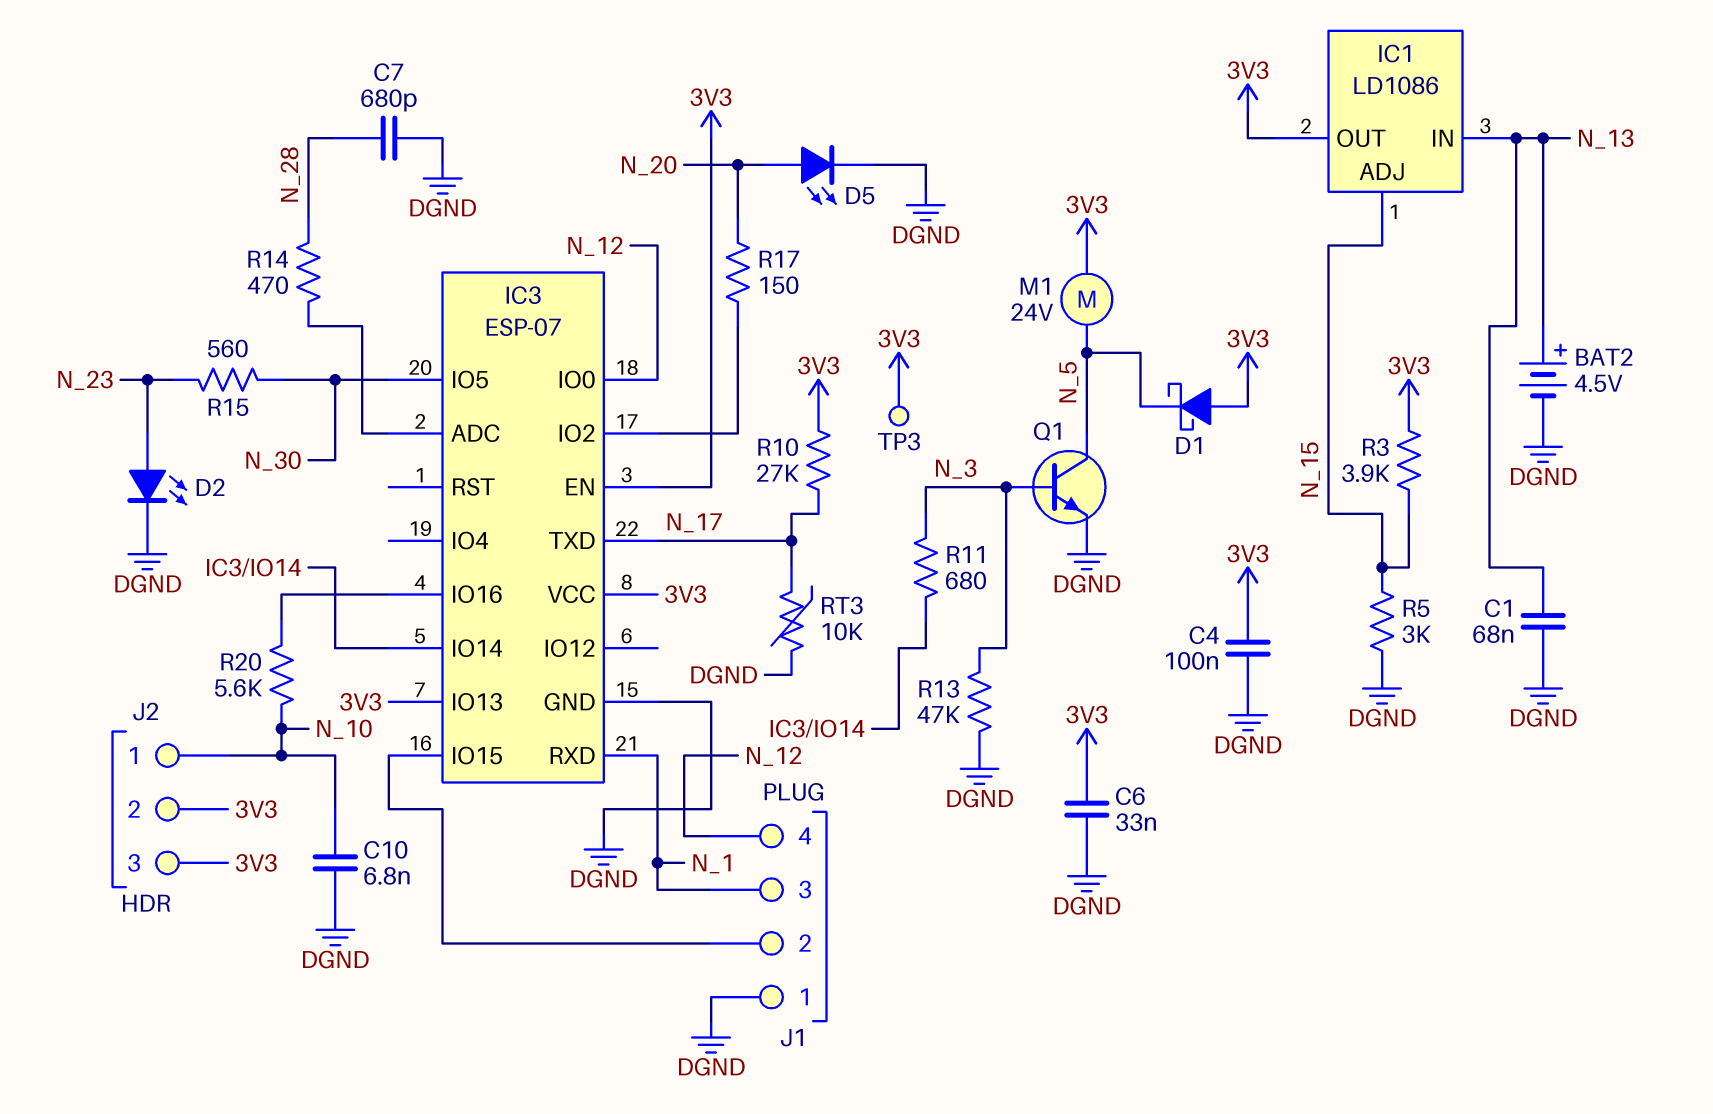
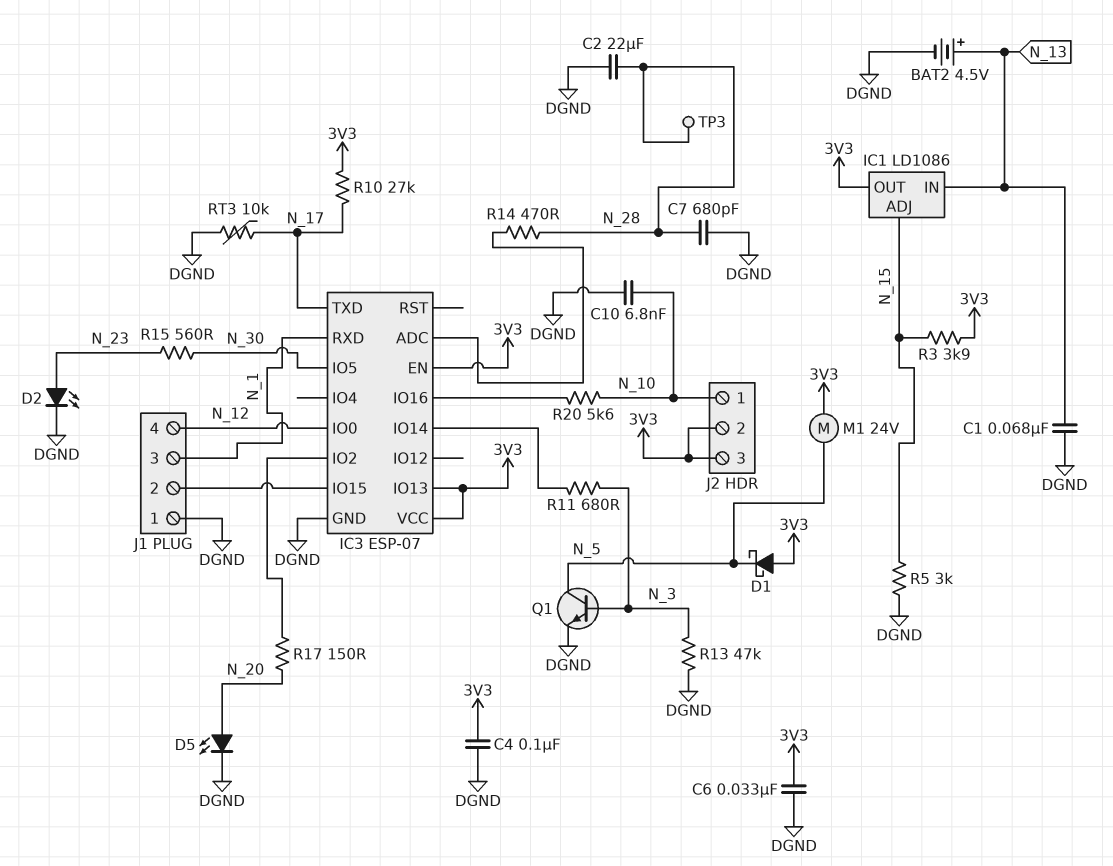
C2: none -> 22uF (DGND, N_28)
TP3: test point (3V3) -> test point (N_28)

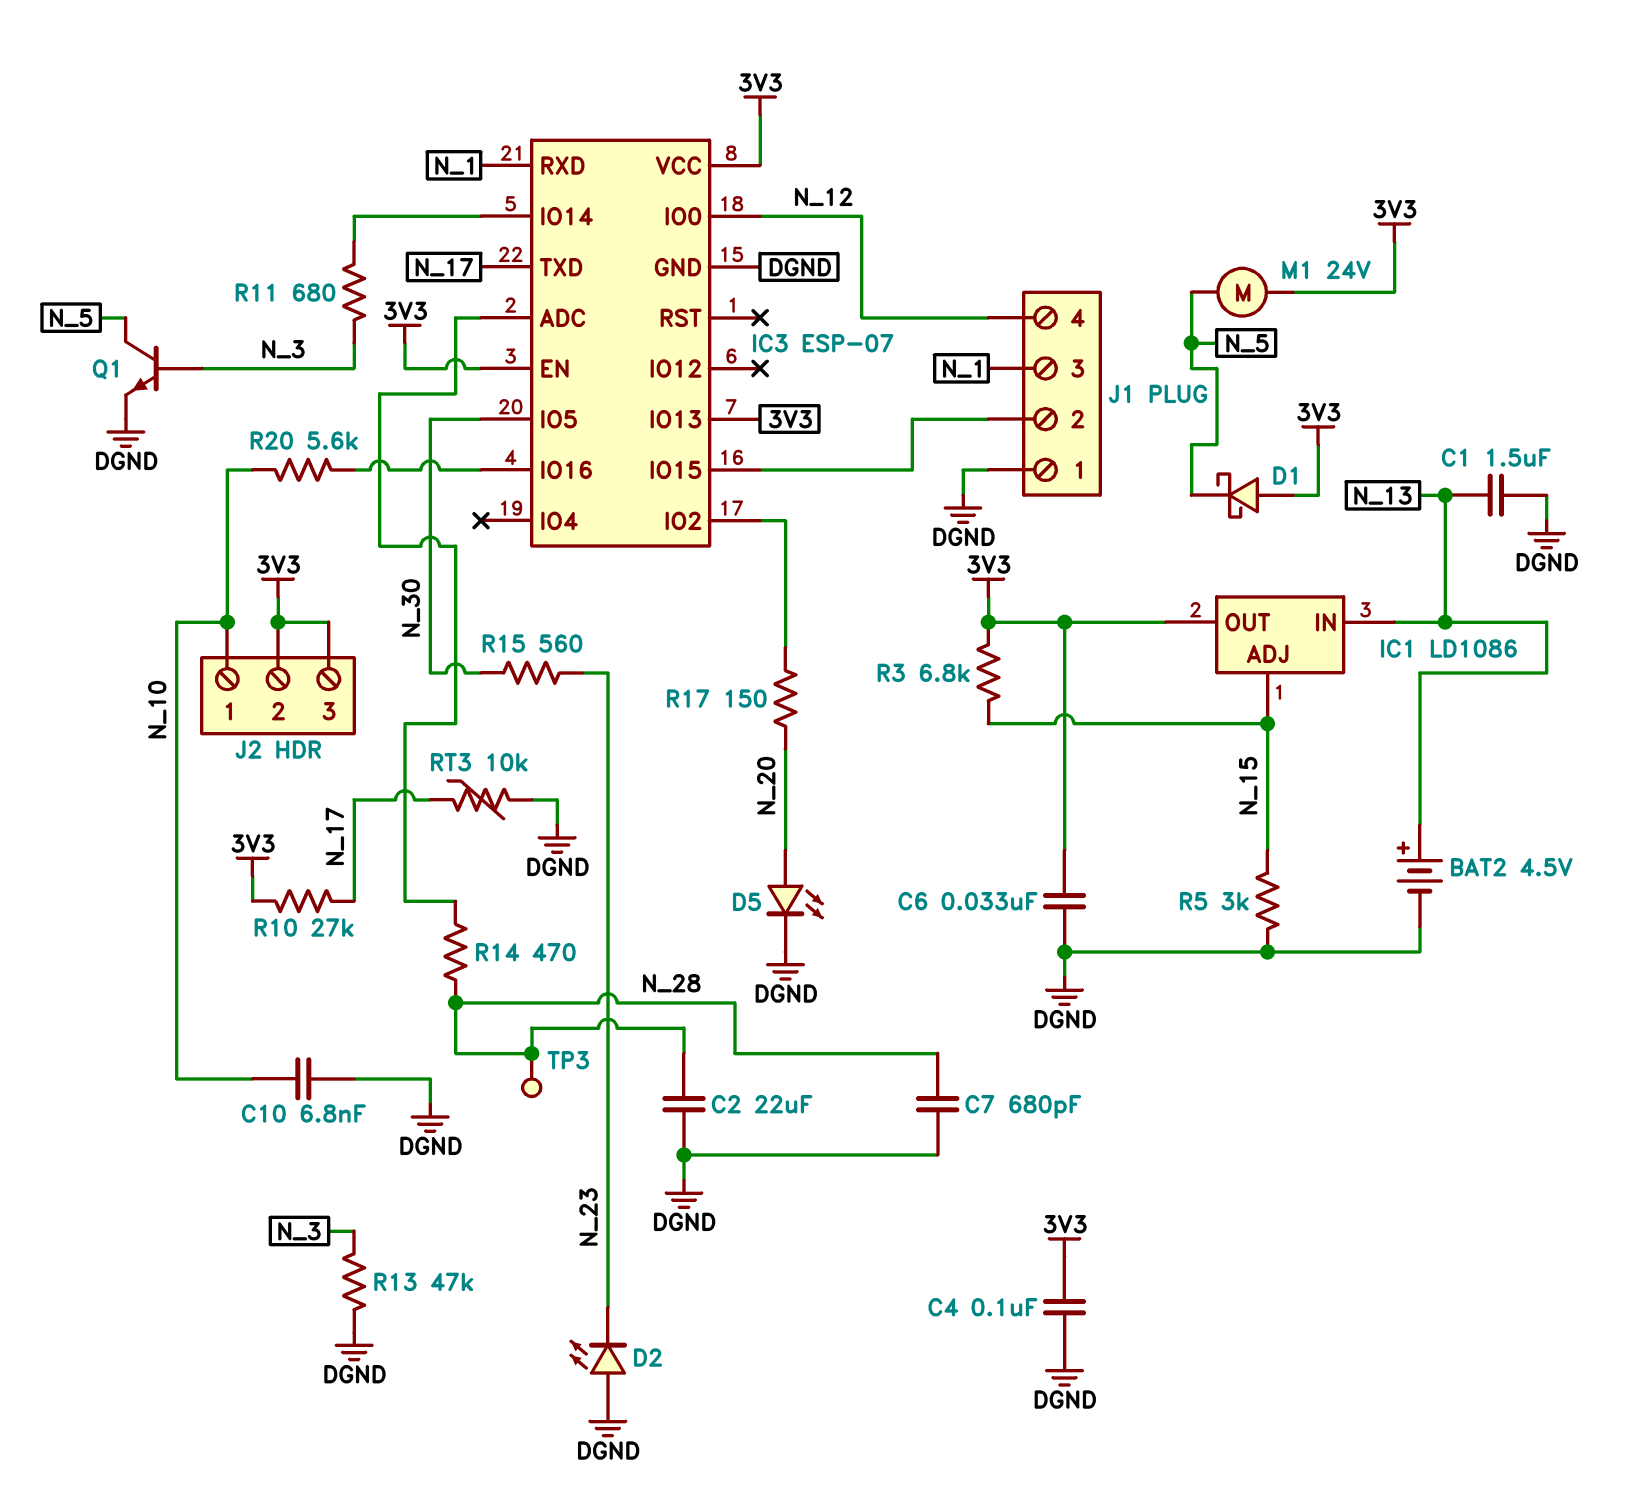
C1: 68nF (DGND, N_13) -> 1.5uF (DGND, N_13)
D2: LED (A N_23, K DGND) -> LED (A DGND, K N_23)
R3: 3.9k (3V3, N_15) -> 6.8k (3V3, N_15)

